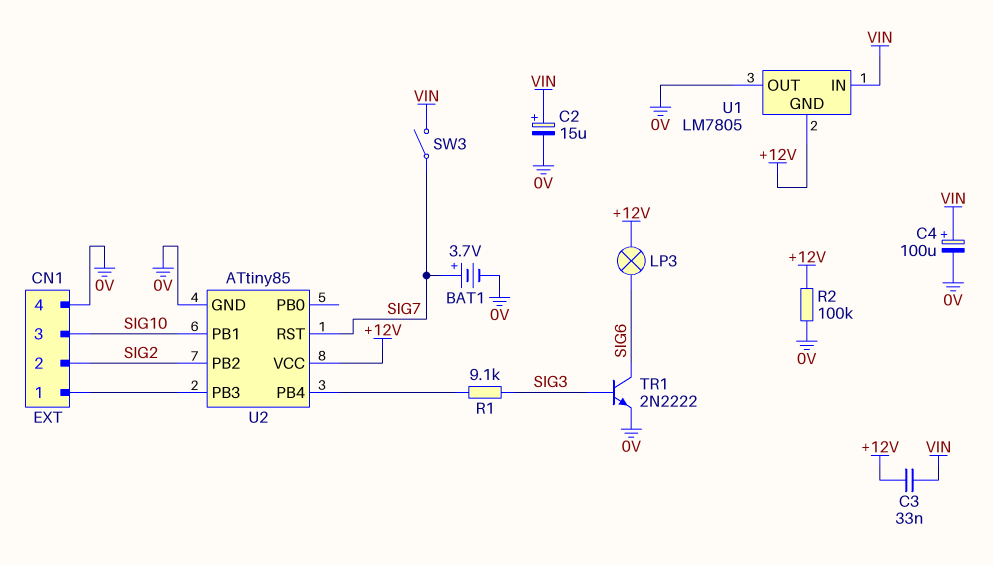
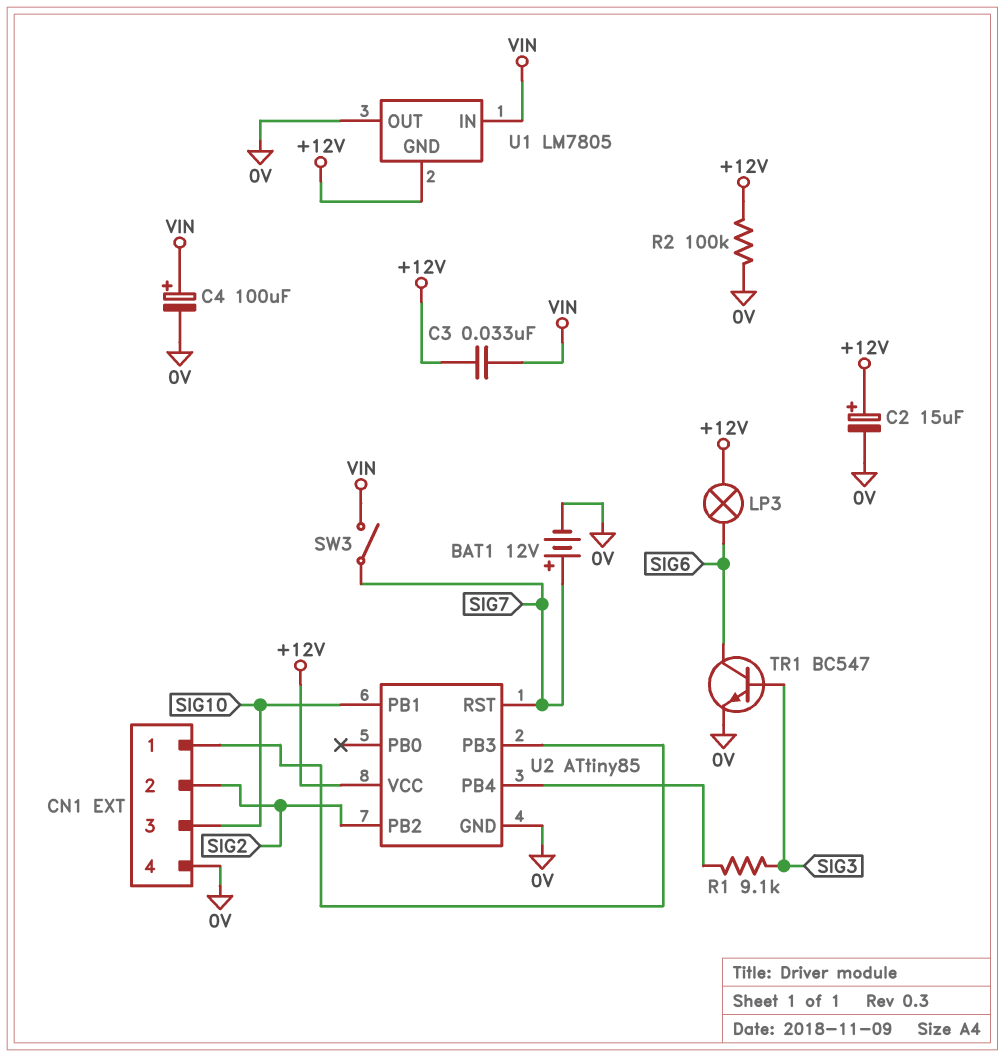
BAT1: 3.7V (plus SIG7, minus 0V) -> 12V (plus SIG7, minus 0V)
C2: 15uF (plus VIN, minus 0V) -> 15uF (plus +12V, minus 0V)
TR1: NPN 2N2222 (B SIG3, C SIG6, E 0V) -> NPN BC547 (B SIG3, C SIG6, E 0V)

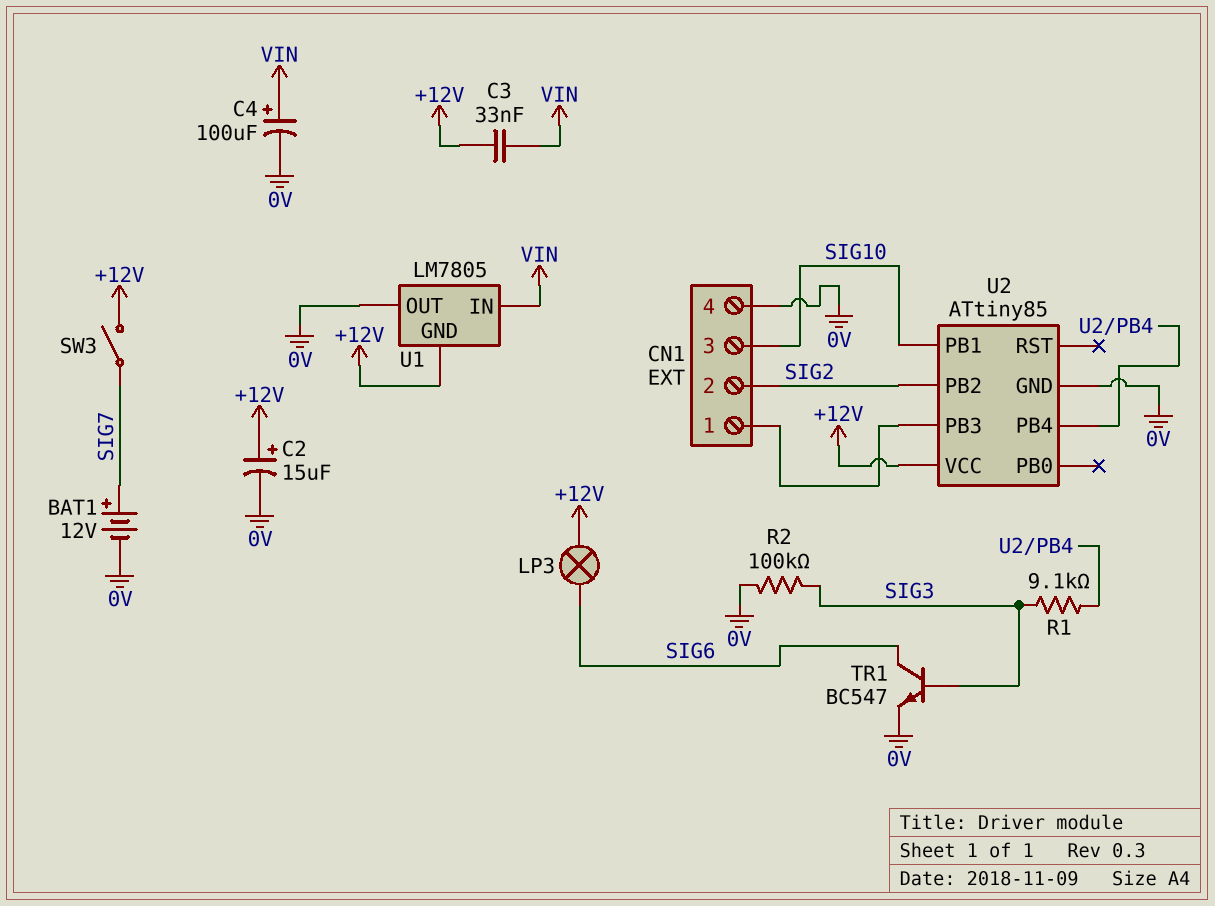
R2: 100k (+12V, 0V) -> 100k (0V, SIG3)
SW3: switch (SIG7, VIN) -> switch (+12V, SIG7)
U2 pin RST: SIG7 -> none

